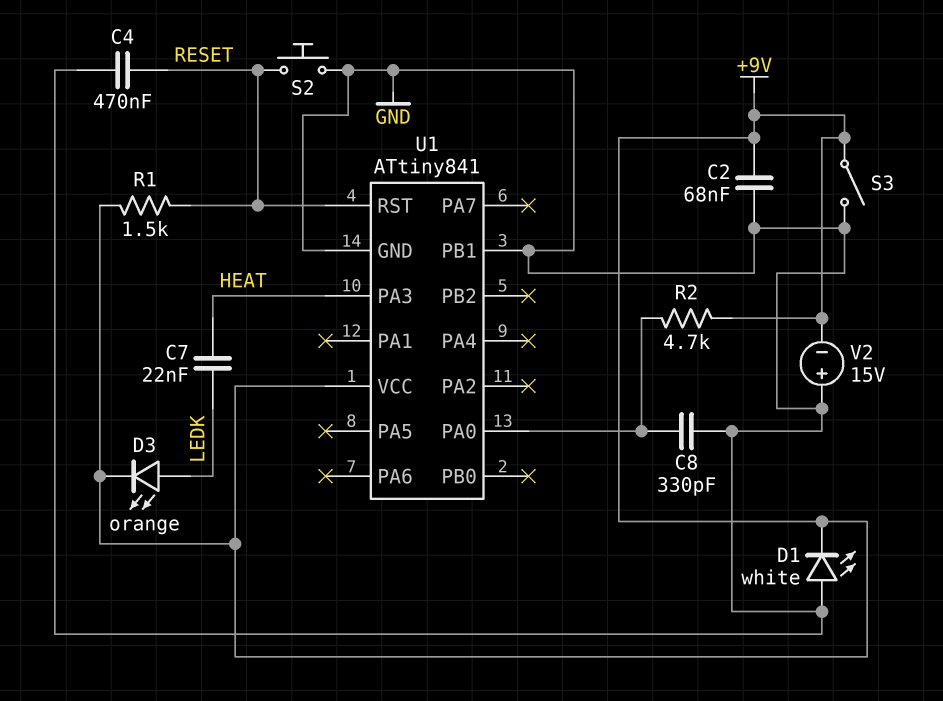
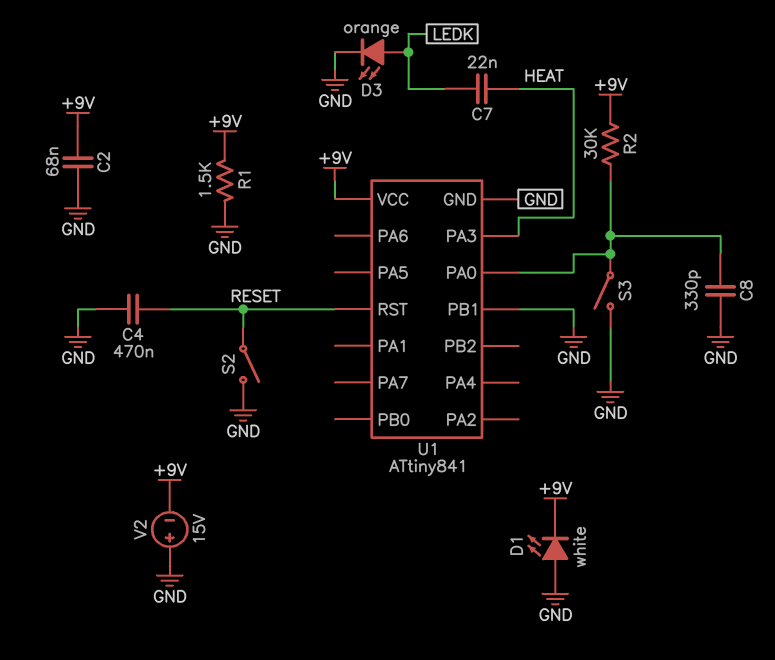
D3: LED orange (A LEDK, K +9V) -> LED orange (A LEDK, K GND)
R1: 1.5k (+9V, RESET) -> 1.5k (+9V, GND)
R2: 4.7k (+9V, U1/PA0) -> 30k (+9V, U1/PA0)
S2: button (GND, RESET) -> switch (GND, RESET)
S3: switch (+9V, GND) -> switch (GND, U1/PA0)

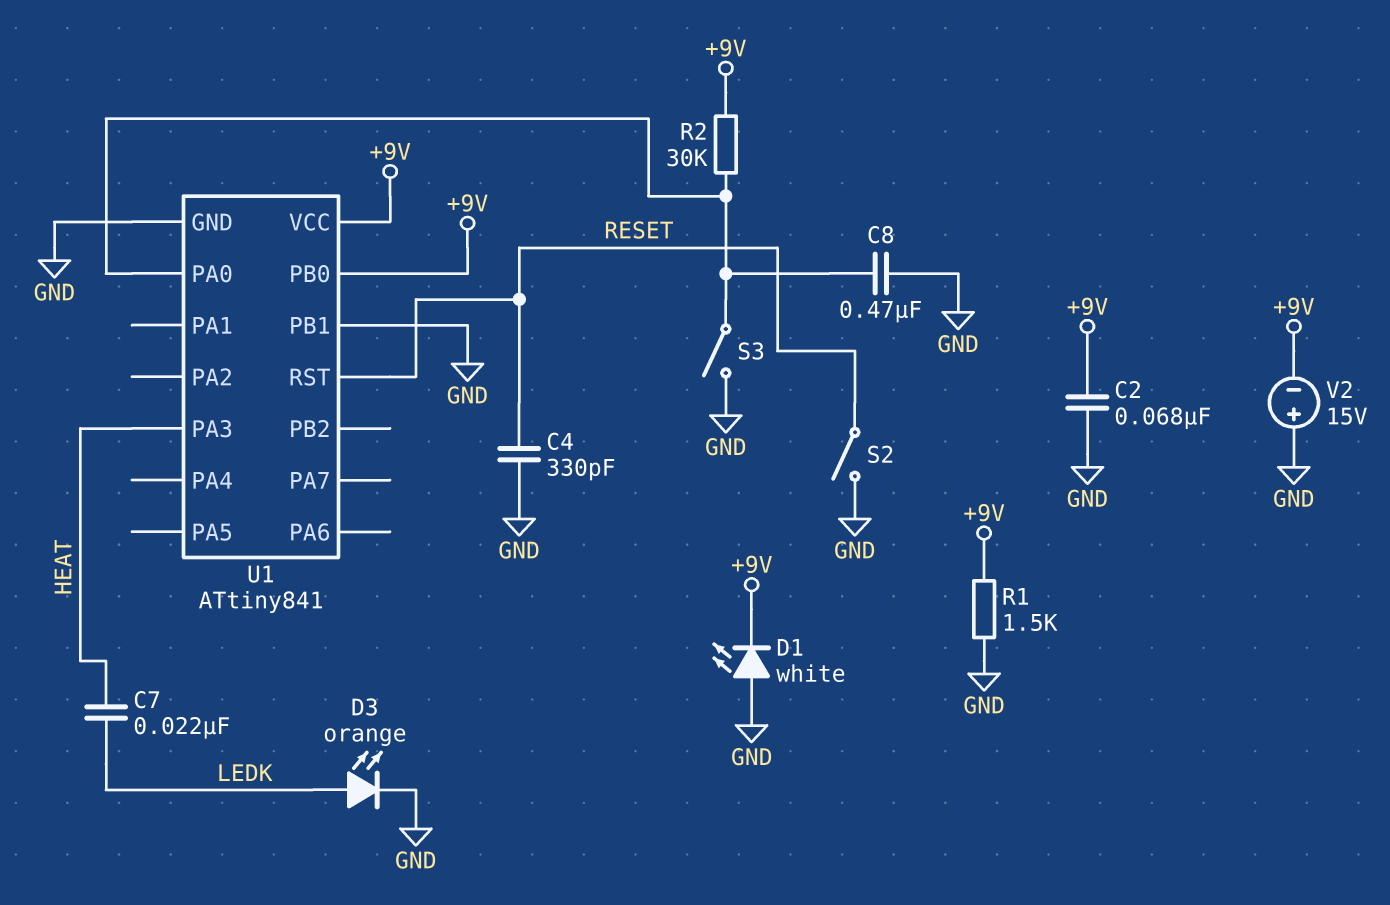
C4: 470nF (GND, RESET) -> 330pF (GND, RESET)
C8: 330pF (GND, U1/PA0) -> 470nF (GND, U1/PA0)
U1 pin PB0: none -> +9V

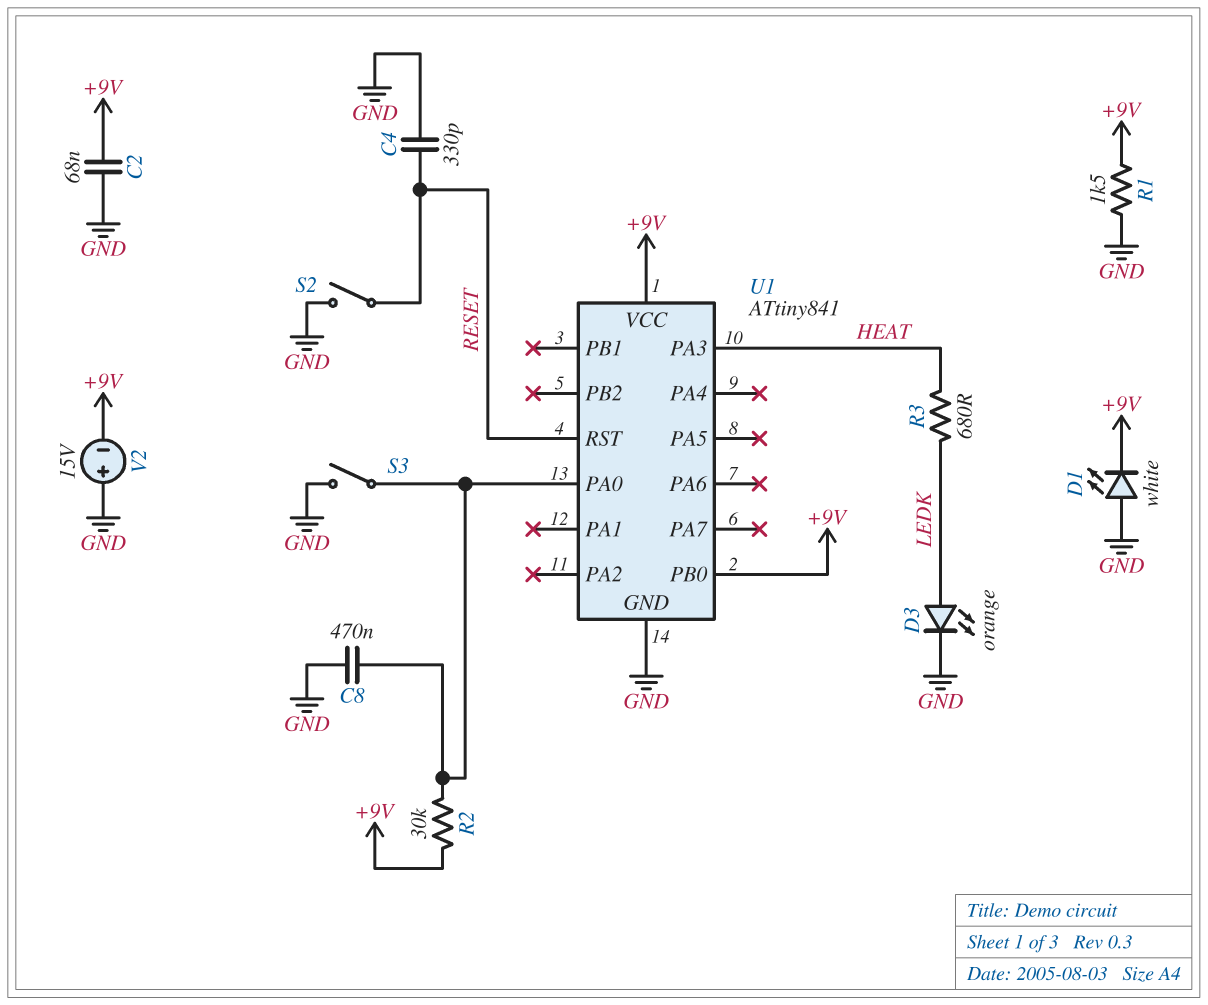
C7: 22nF (HEAT, LEDK) -> none
R3: none -> 680 (HEAT, LEDK)
U1 pin PB1: GND -> none

